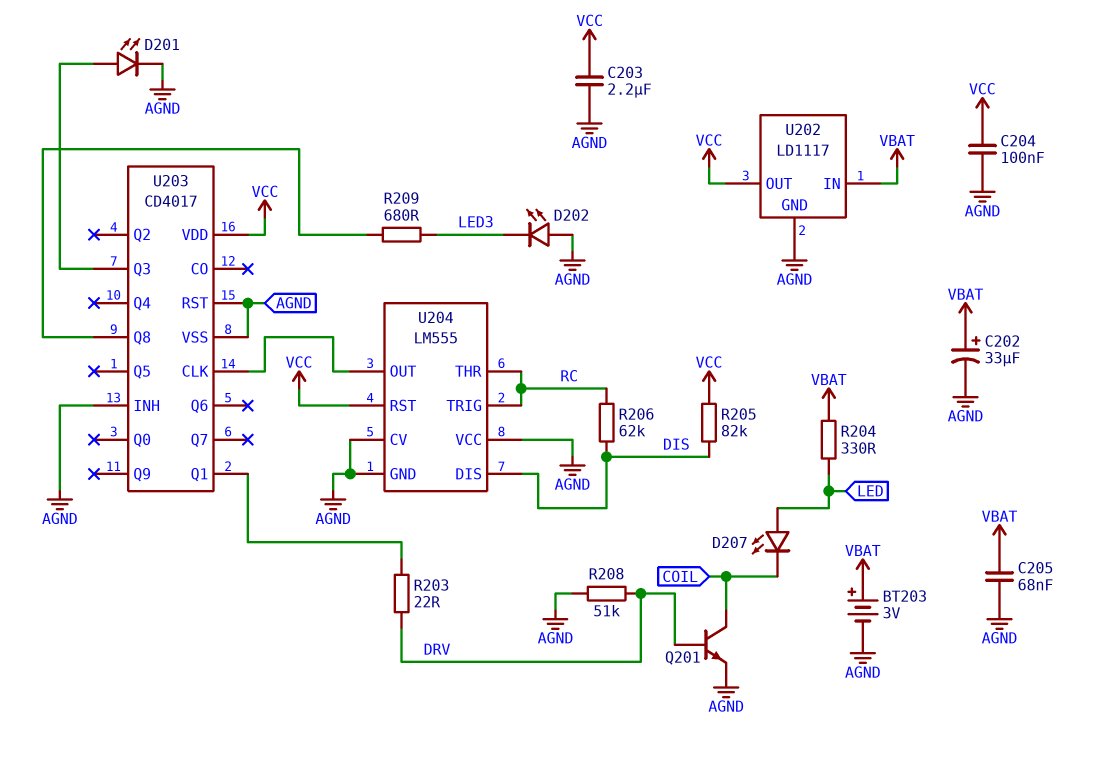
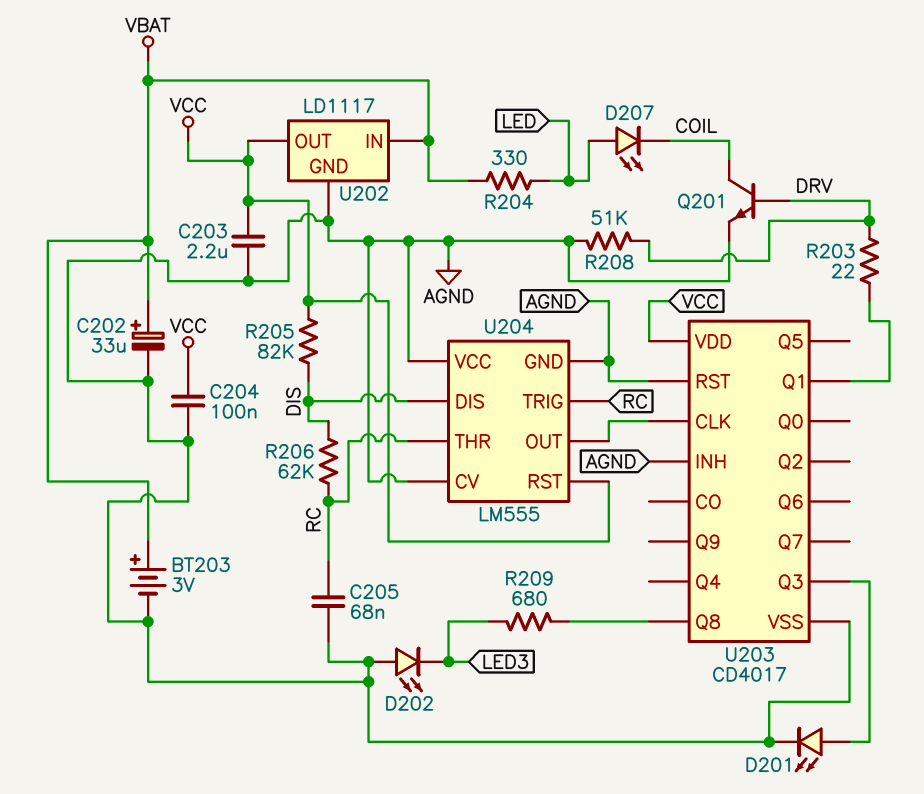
C205: 68nF (AGND, VBAT) -> 68nF (AGND, RC)

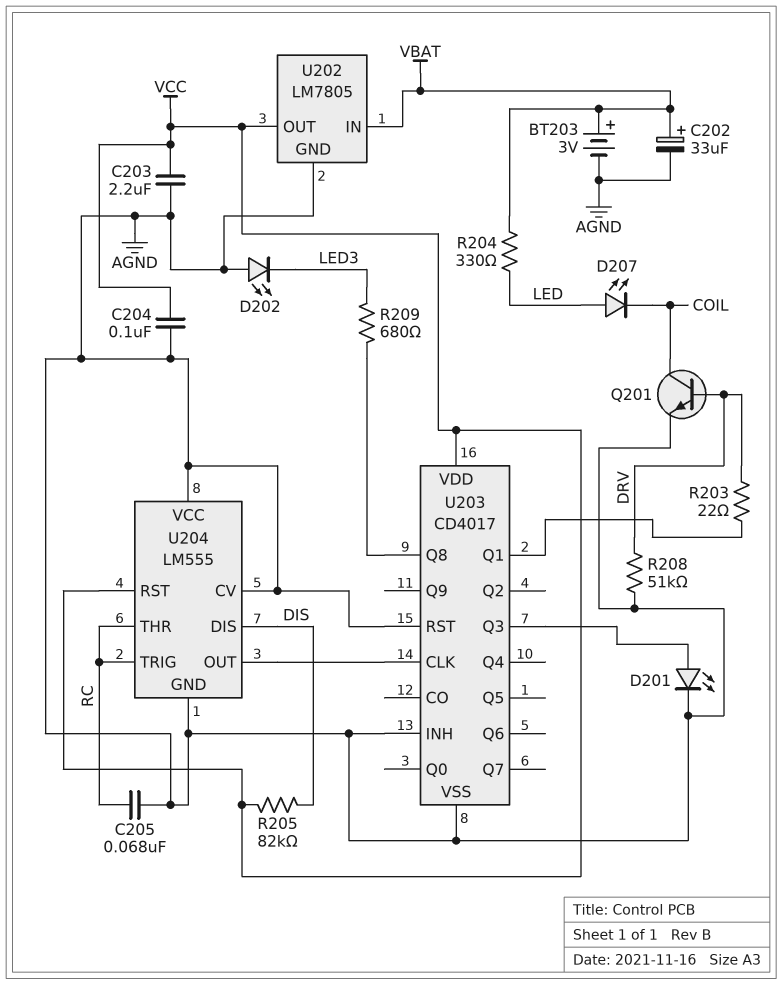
R206: 62k (DIS, RC) -> none
U202: LD1117 -> LM7805

